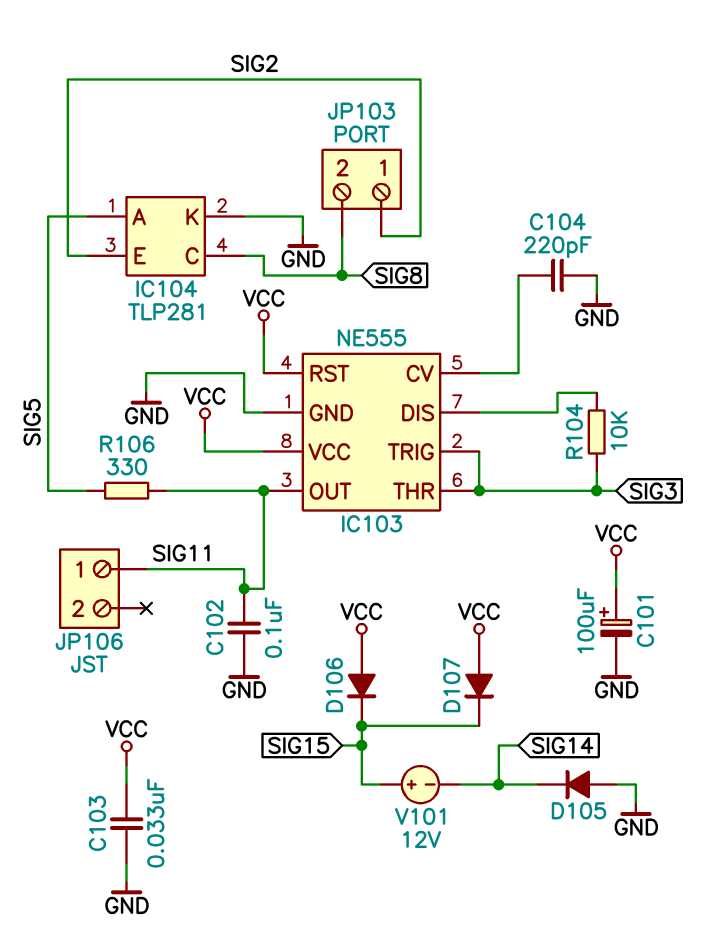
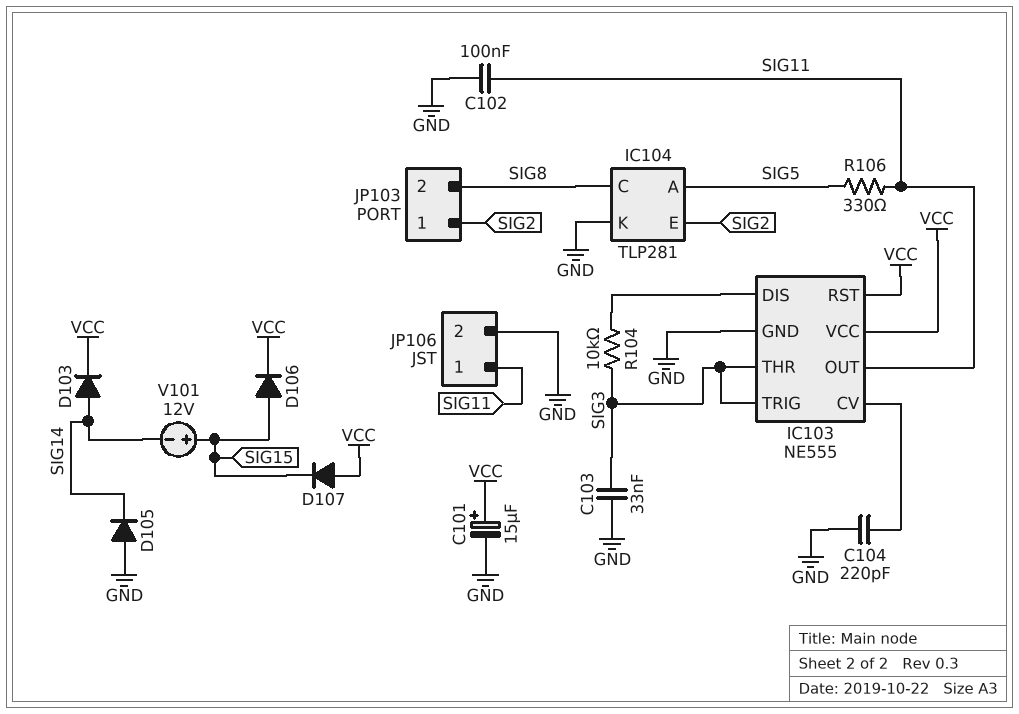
C101: 100uF (plus VCC, minus GND) -> 15uF (plus VCC, minus GND)
C103: 33nF (GND, VCC) -> 33nF (GND, SIG3)
D103: none -> diode (A SIG14, K VCC)
D106: diode (A VCC, K SIG15) -> diode (A SIG15, K VCC)
JP106 pin 2: none -> GND

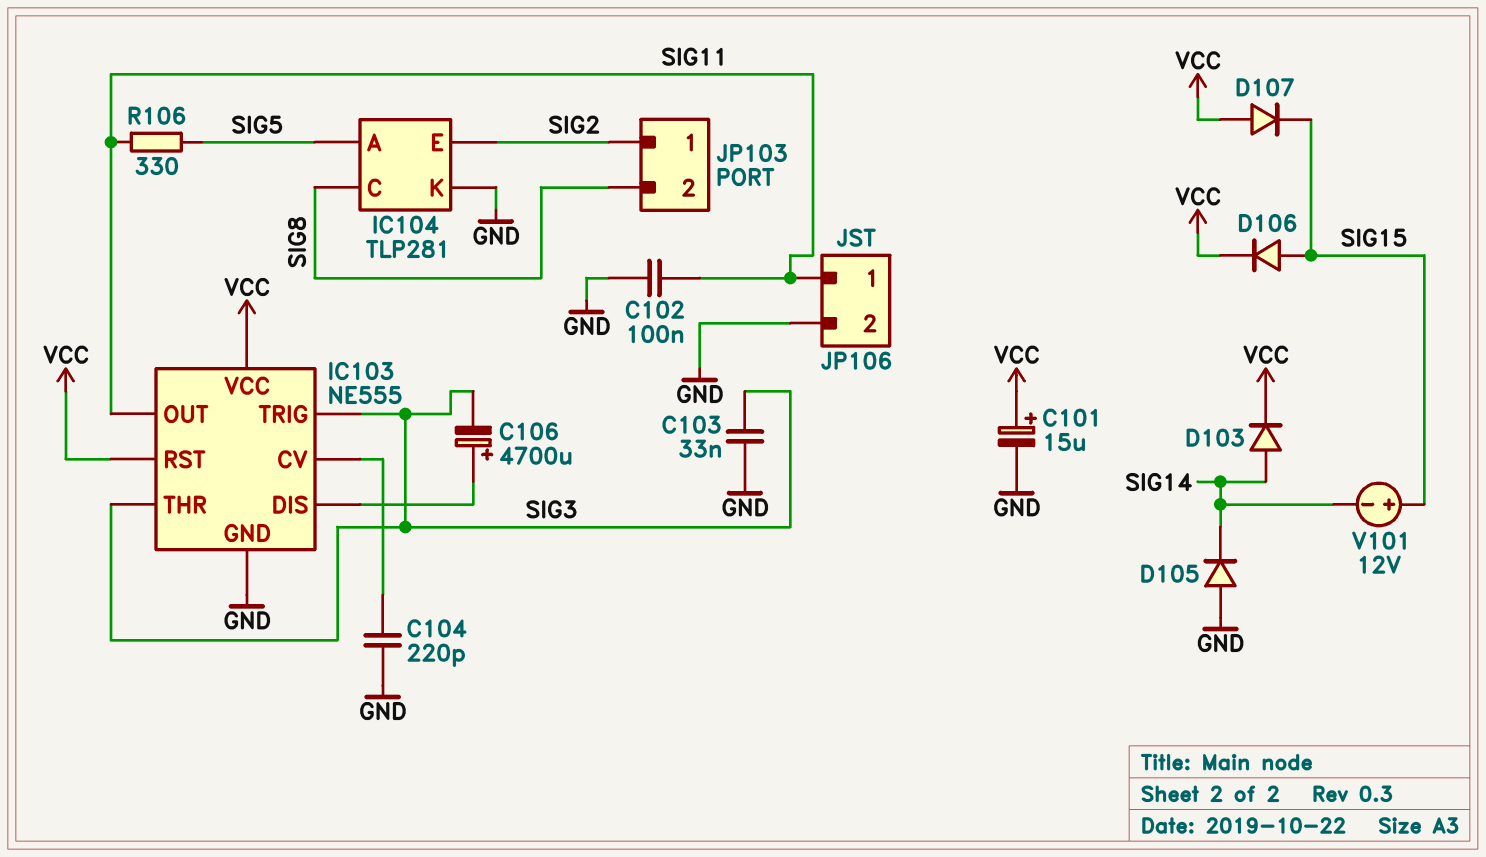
C106: none -> 4700uF (plus IC103/DIS, minus SIG3)
R104: 10k (IC103/DIS, SIG3) -> none

